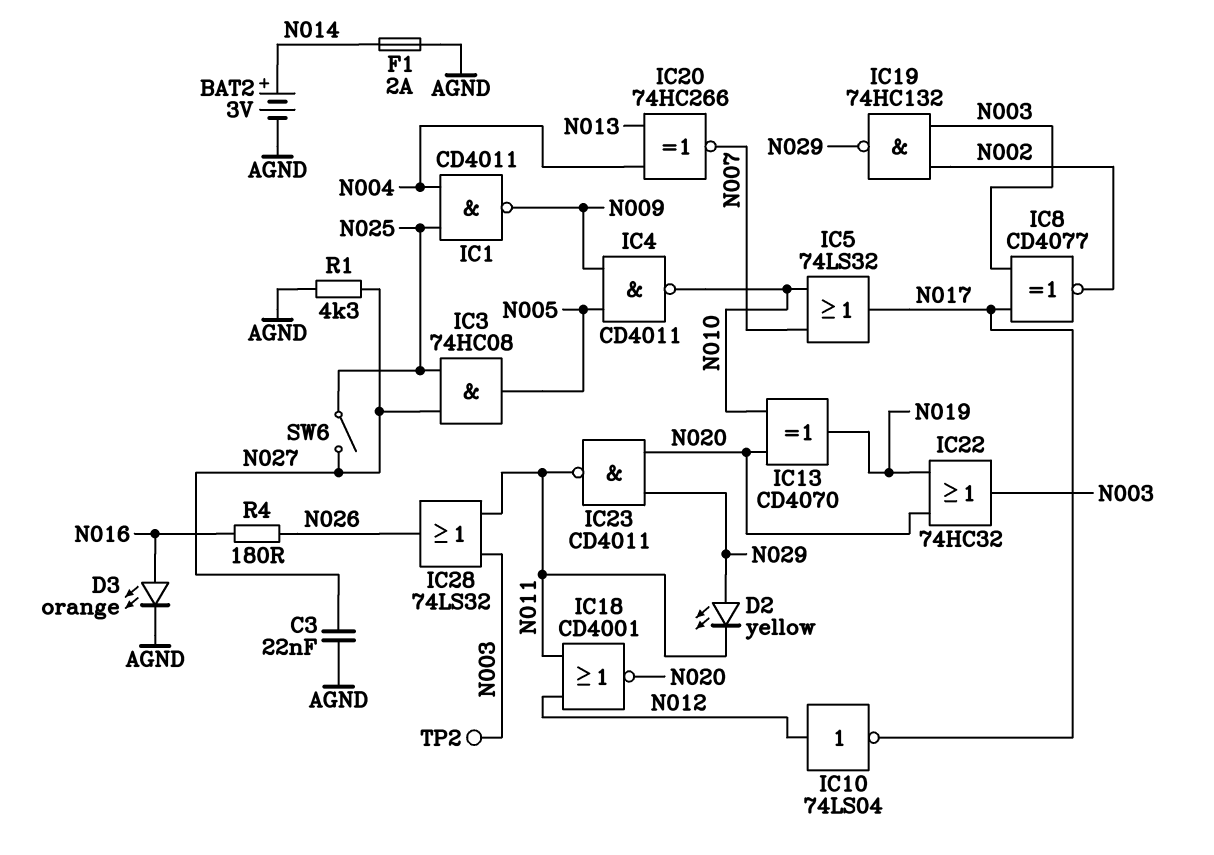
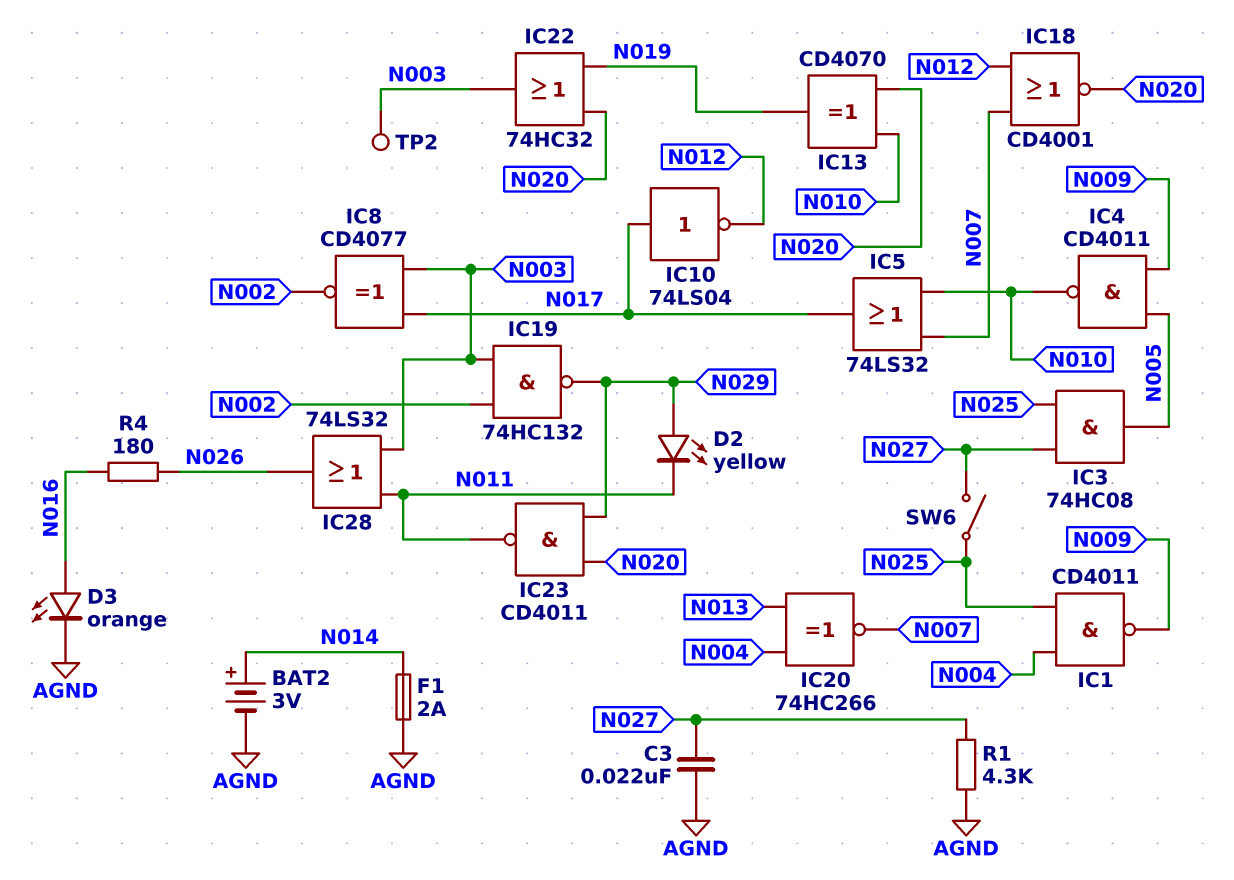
IC10: NOT 74LS04 (in N012, out N017) -> NOT 74LS04 (in N017, out N012)
IC18: NOR CD4001 (in N011, in N012, out N020) -> NOR CD4001 (in N007, in N012, out N020)

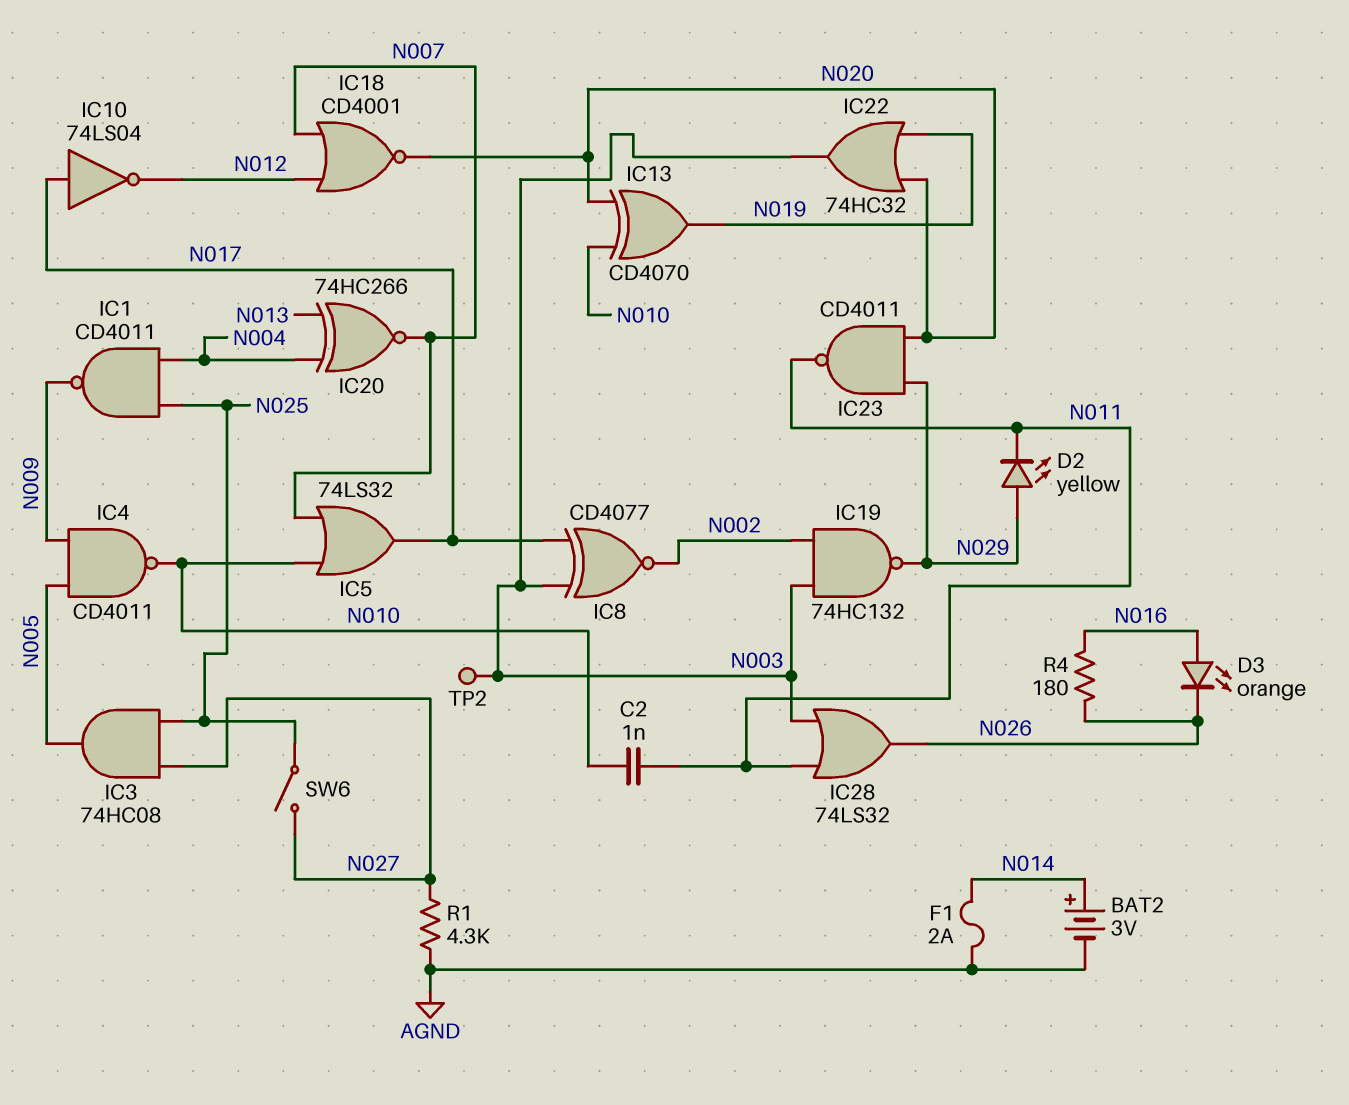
C2: none -> 1nF (N010, N011)
C3: 22nF (AGND, N027) -> none
D3: LED orange (A N016, K AGND) -> LED orange (A N016, K N026)

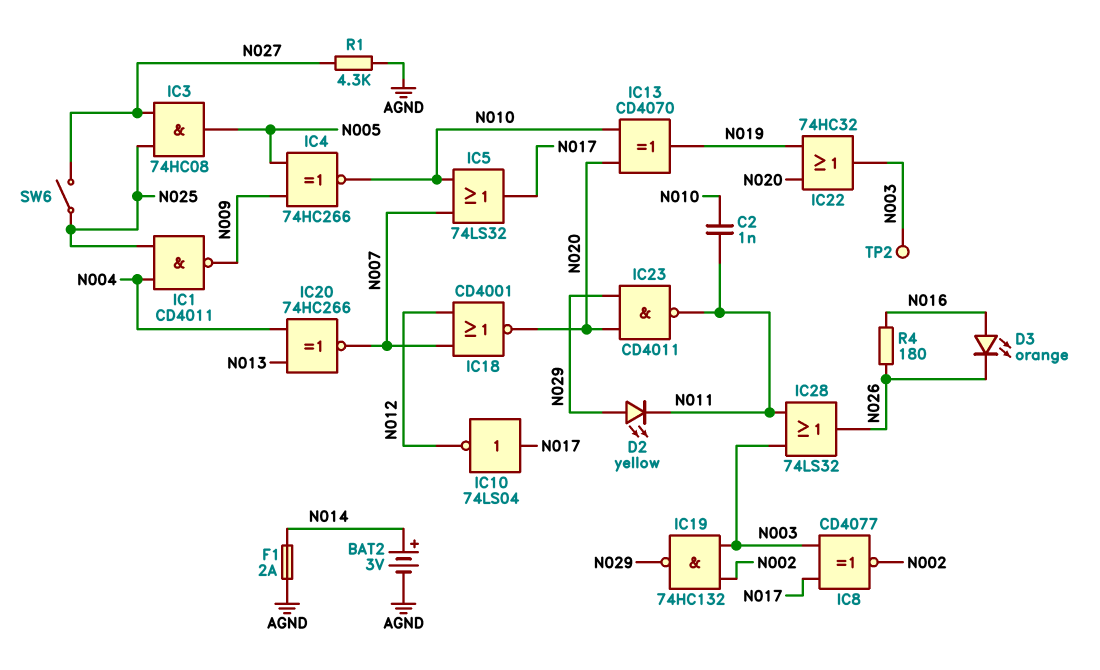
IC4: NAND CD4011 (in N005, in N009, out N010) -> XNOR 74HC266 (in N005, in N009, out N010)

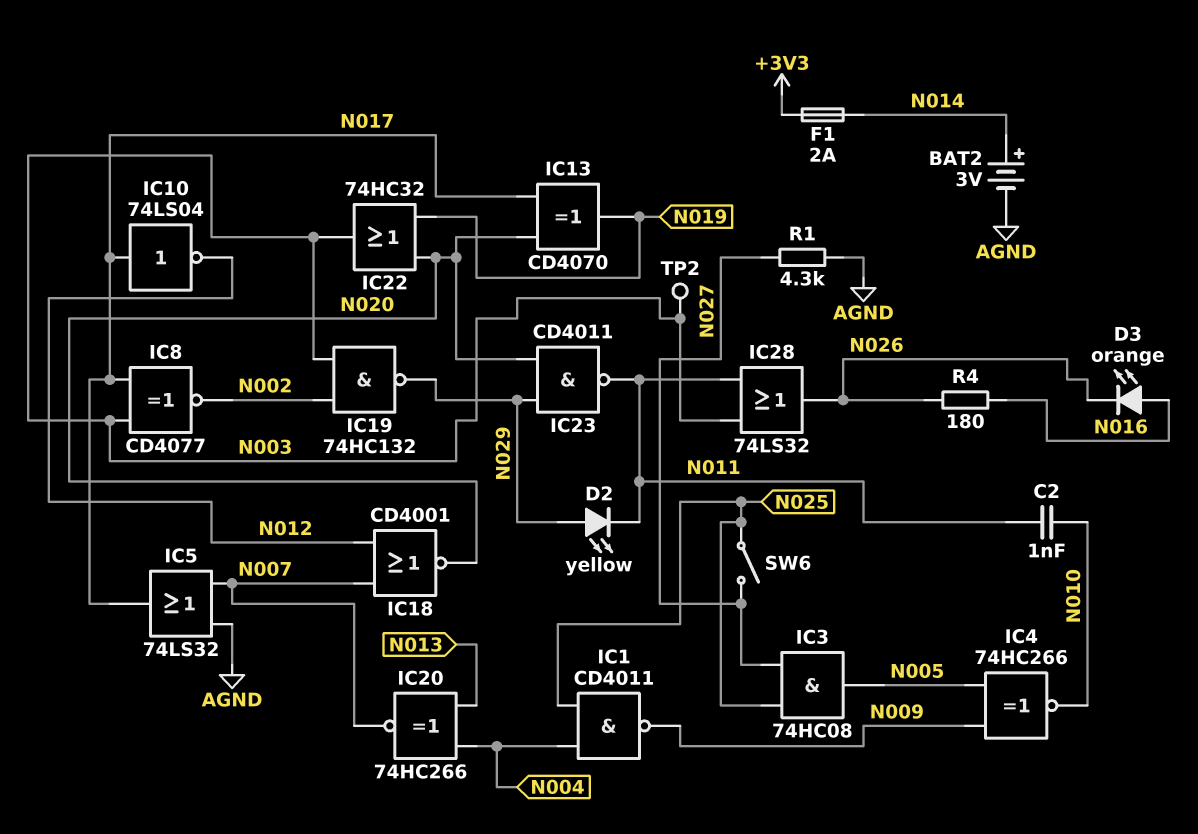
F1: 2A (AGND, N014) -> 2A (+3V3, N014)
IC5: OR 74LS32 (in N007, in N010, out N017) -> OR 74LS32 (in AGND, in N007, out N017)
IC13: XOR CD4070 (in N010, in N020, out N019) -> XOR CD4070 (in N017, in N020, out N019)

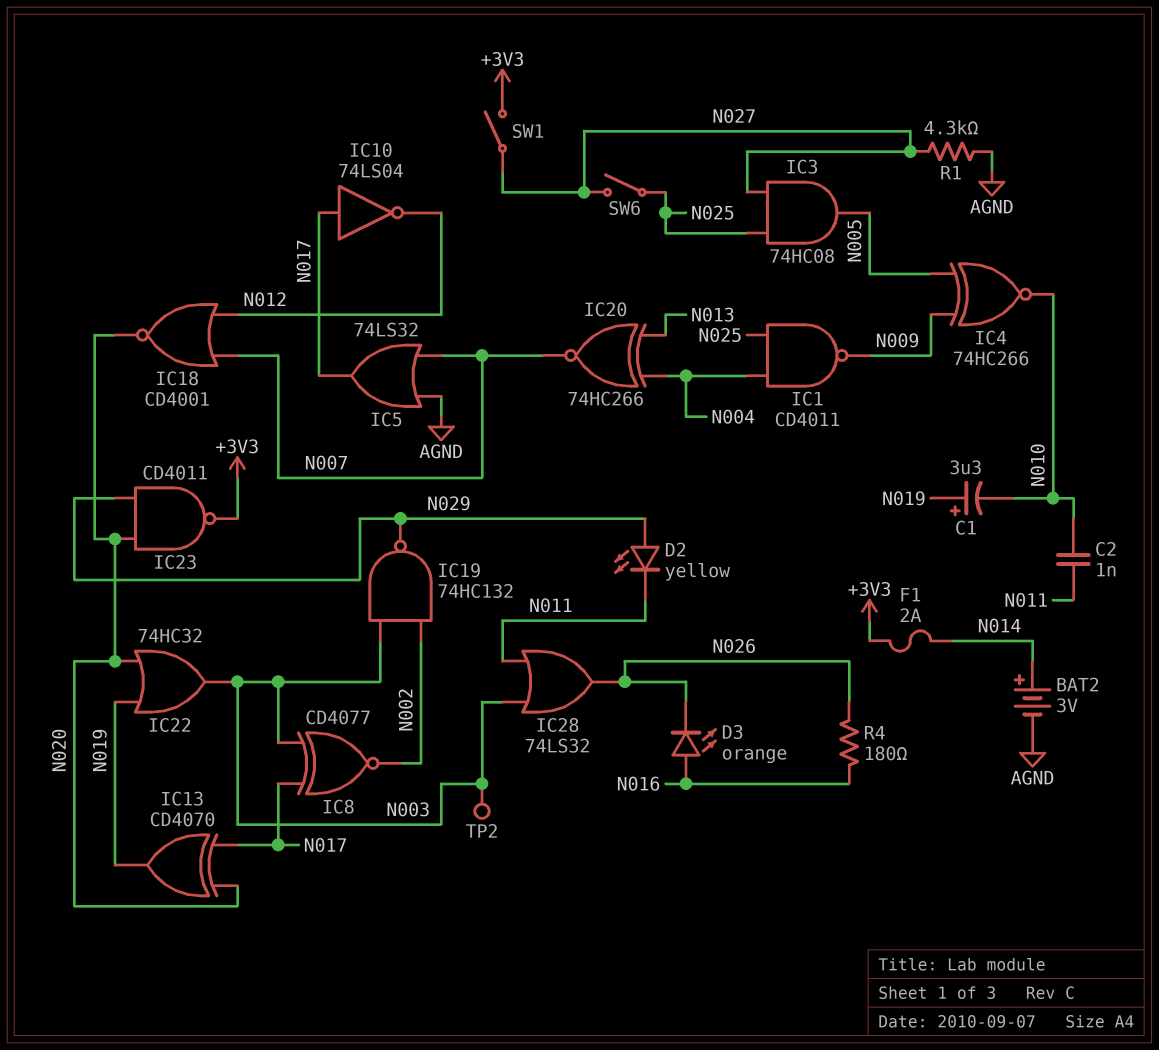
C1: none -> 3.3uF (plus N019, minus N010)
IC23: NAND CD4011 (in N020, in N029, out N011) -> NAND CD4011 (in N020, in N029, out +3V3)
SW1: none -> switch (+3V3, N027)

